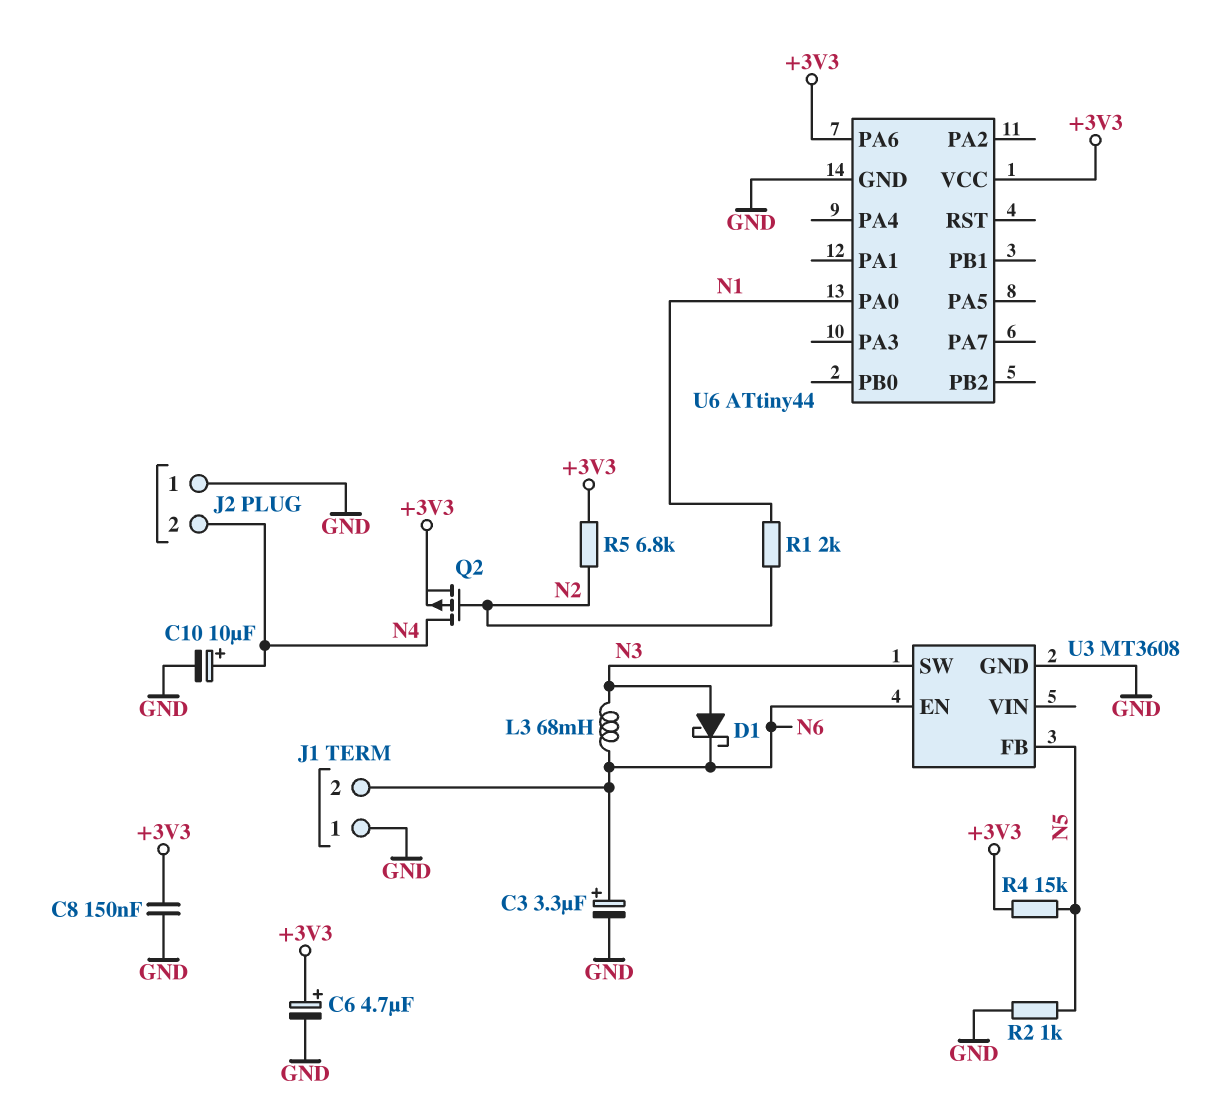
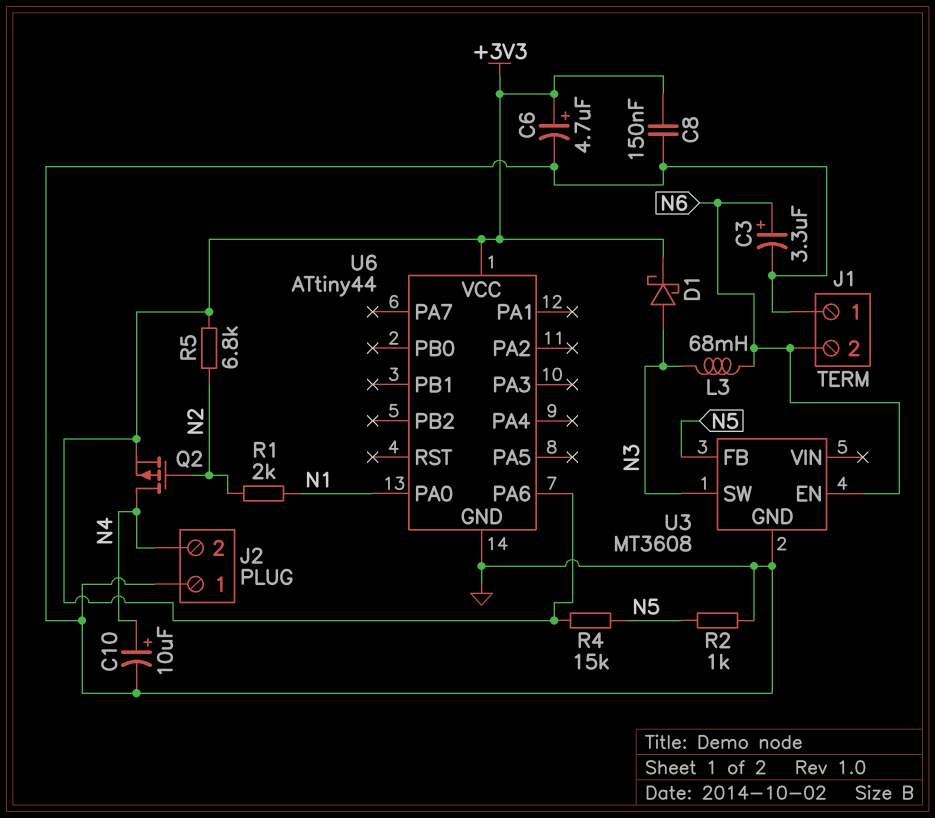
D1: schottky (A N3, K N6) -> schottky (A N3, K +3V3)

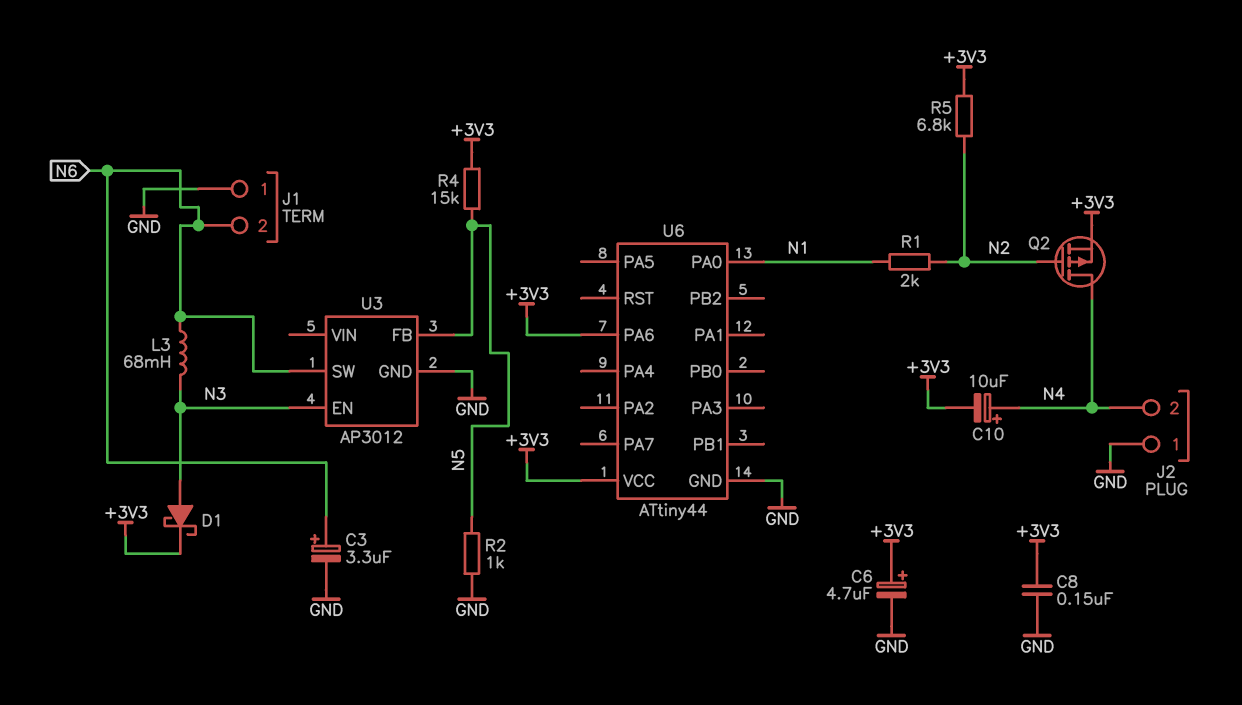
C10: 10uF (plus N4, minus GND) -> 10uF (plus N4, minus +3V3)
U3: MT3608 -> AP3012
U3 pin EN: N6 -> N3
U3 pin SW: N3 -> N6

